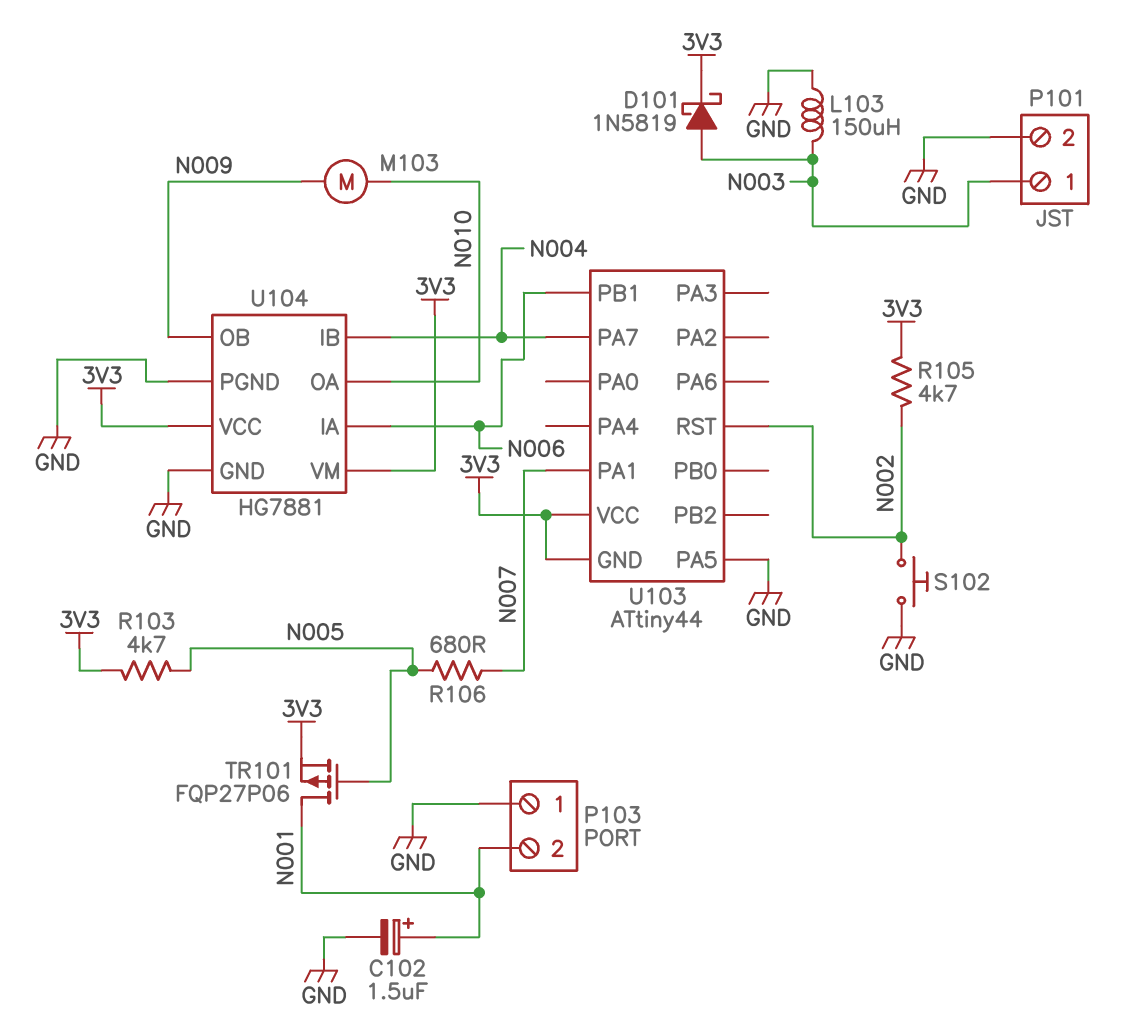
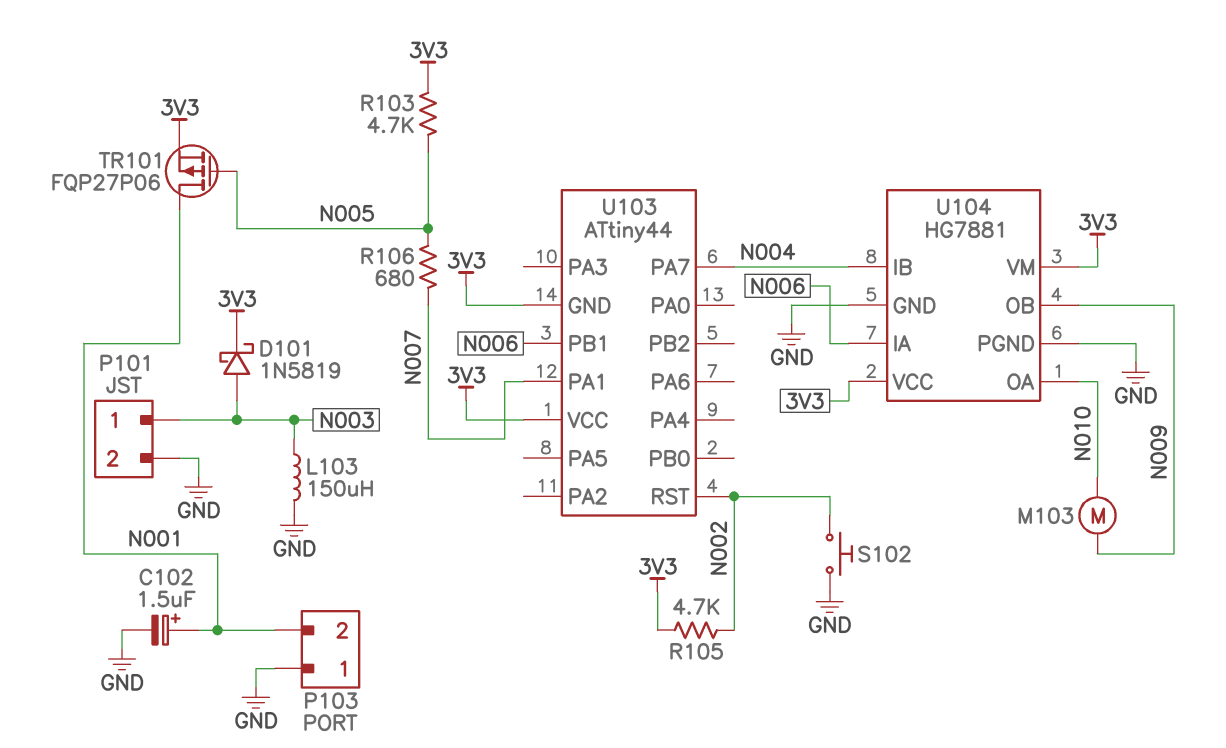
U103 pin PA5: GND -> none

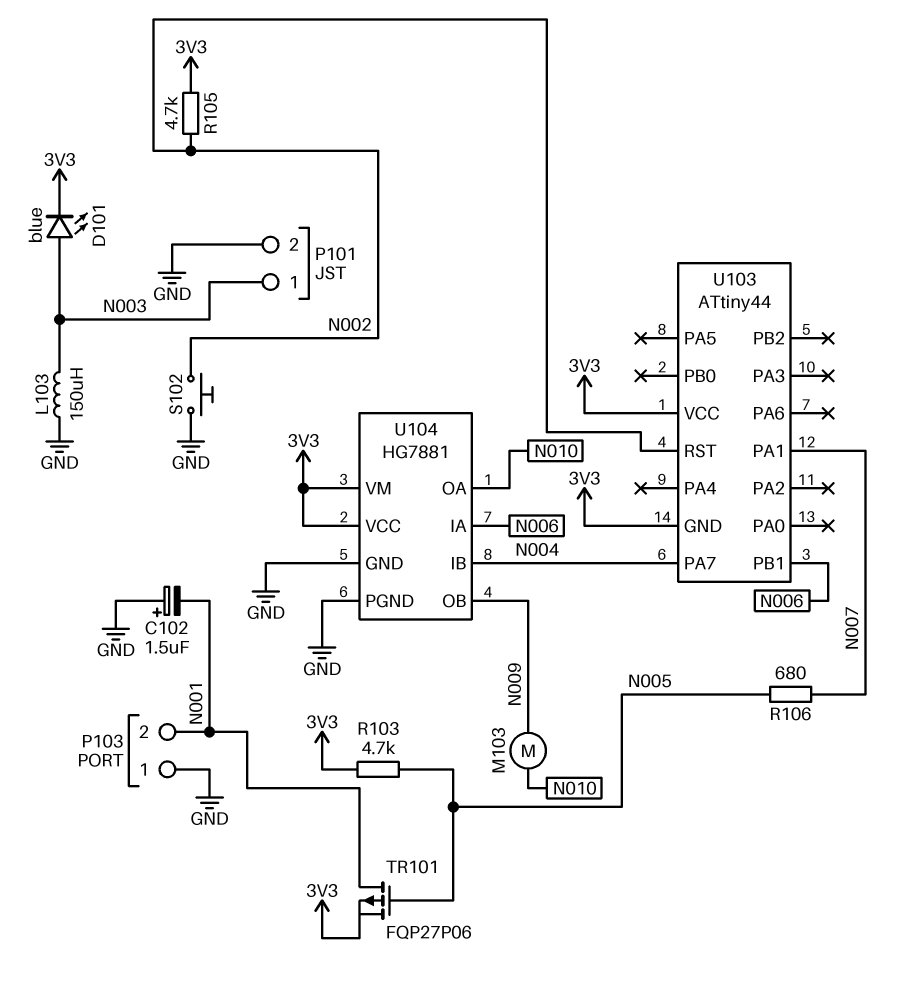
C102: 1.5uF (plus N001, minus GND) -> 1.5uF (plus GND, minus N001)
D101: schottky 1N5819 (A N003, K 3V3) -> LED blue (A N003, K 3V3)

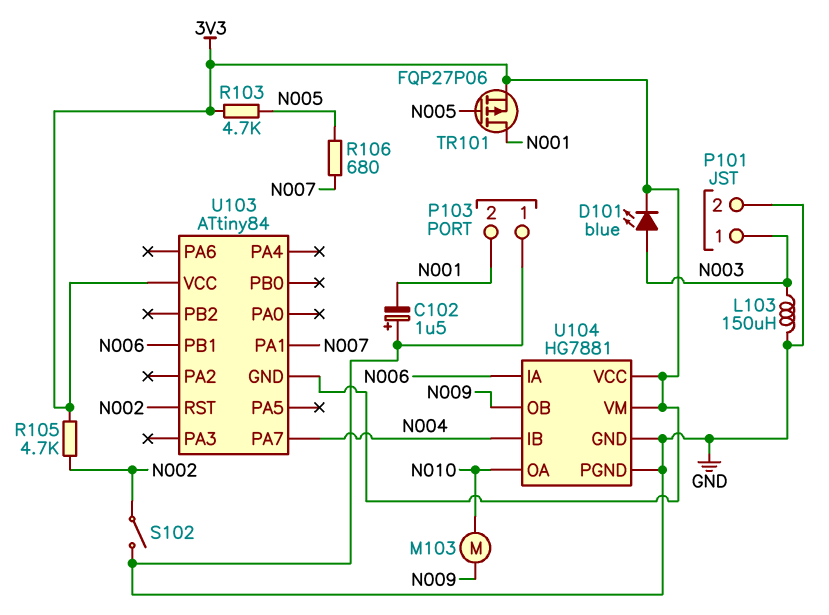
S102: button (GND, N002) -> switch (GND, N002)
U103: ATtiny44 -> ATtiny84

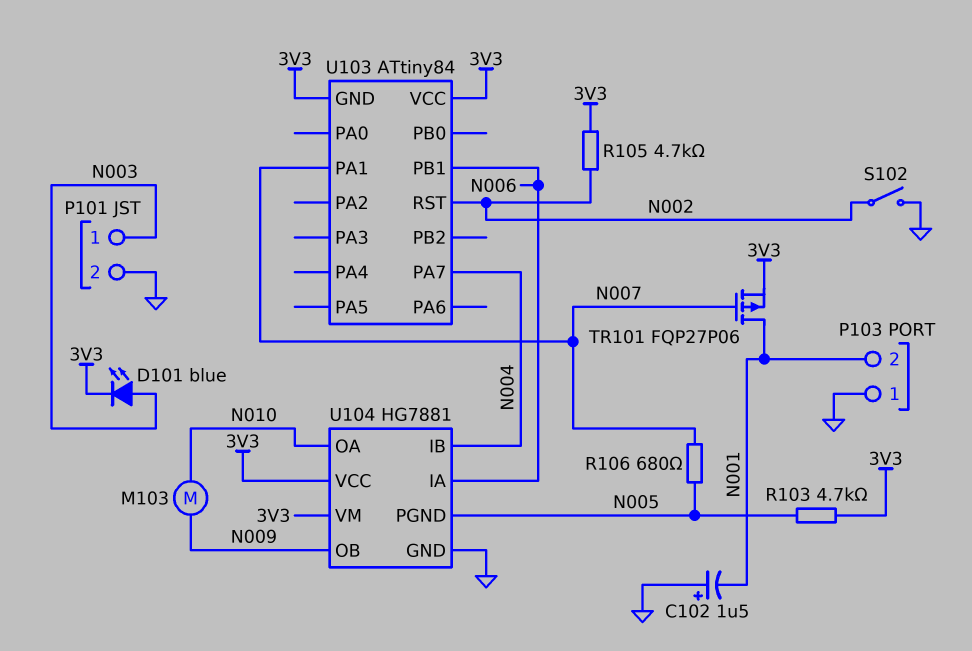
L103: 150uH (GND, N003) -> none
TR101: PMOS FQP27P06 (G N005, D N001, S 3V3) -> PMOS FQP27P06 (G N007, D N001, S 3V3)
U104 pin PGND: GND -> N005

